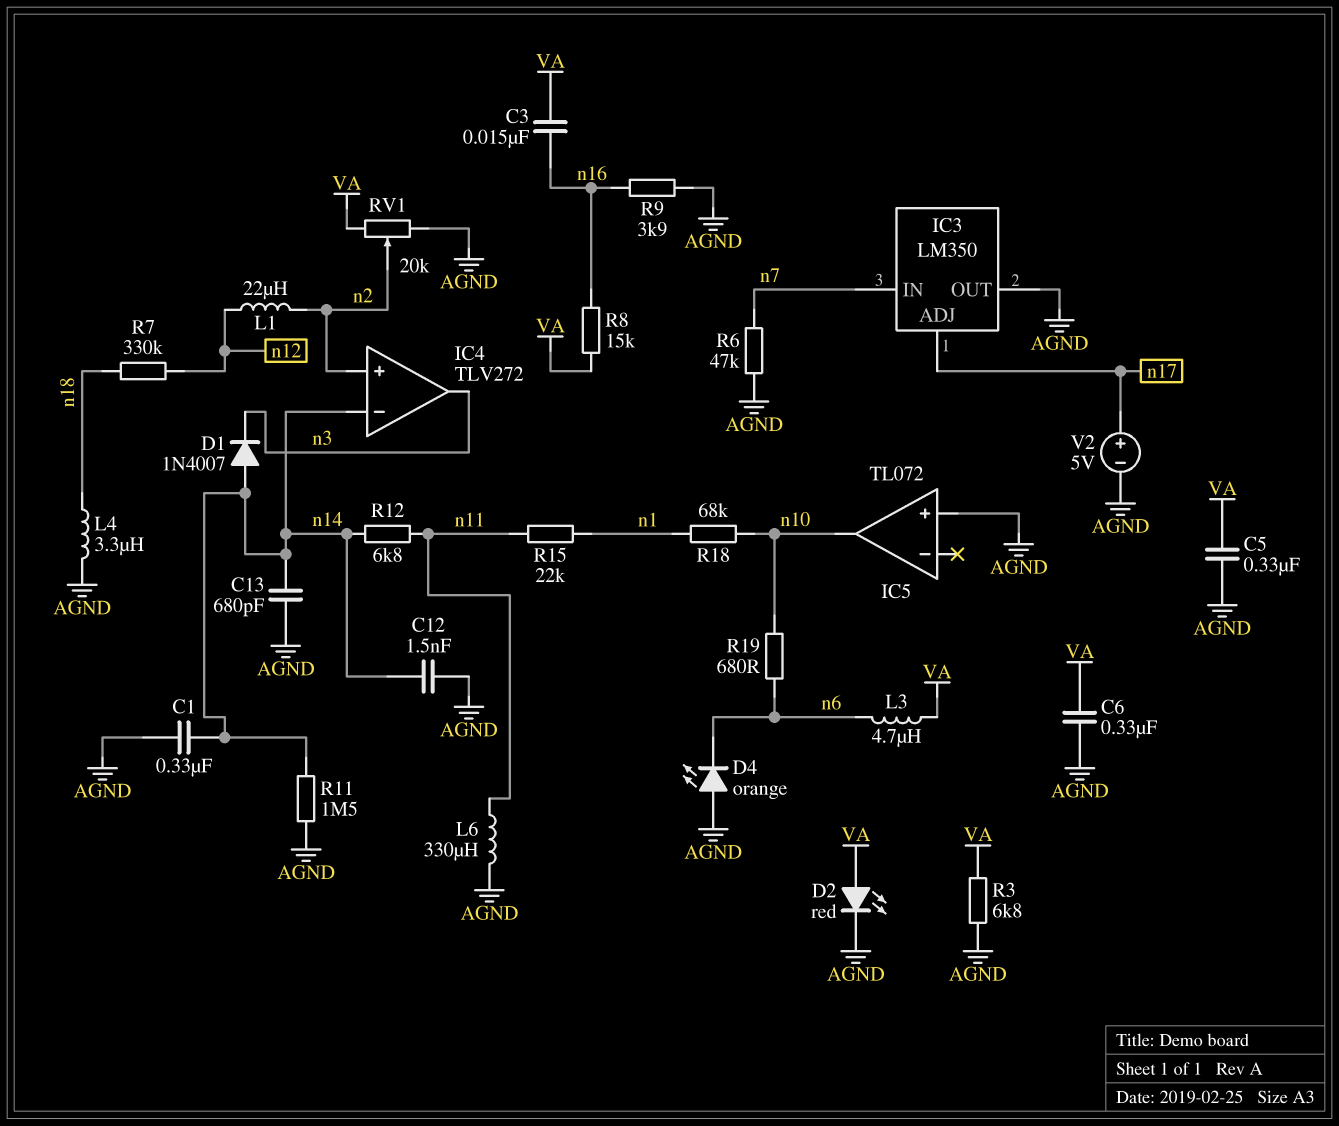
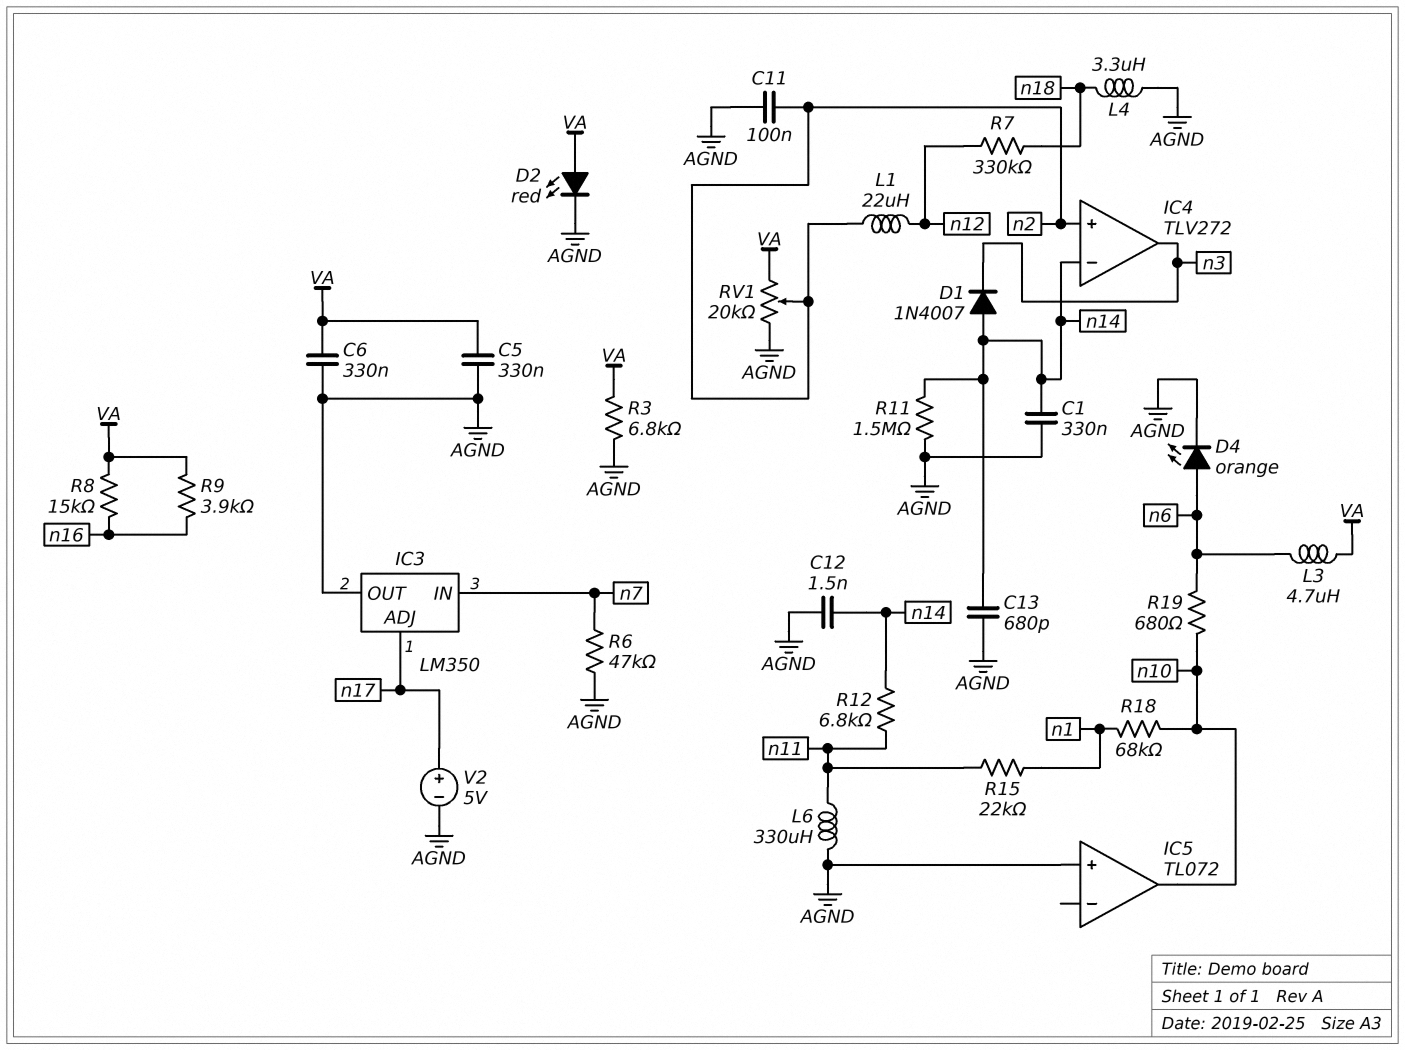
C3: 15nF (VA, n16) -> none
C11: none -> 100nF (AGND, n2)
D4: LED orange (A AGND, K n6) -> LED orange (A n6, K AGND)
R9: 3.9k (AGND, n16) -> 3.9k (VA, n16)

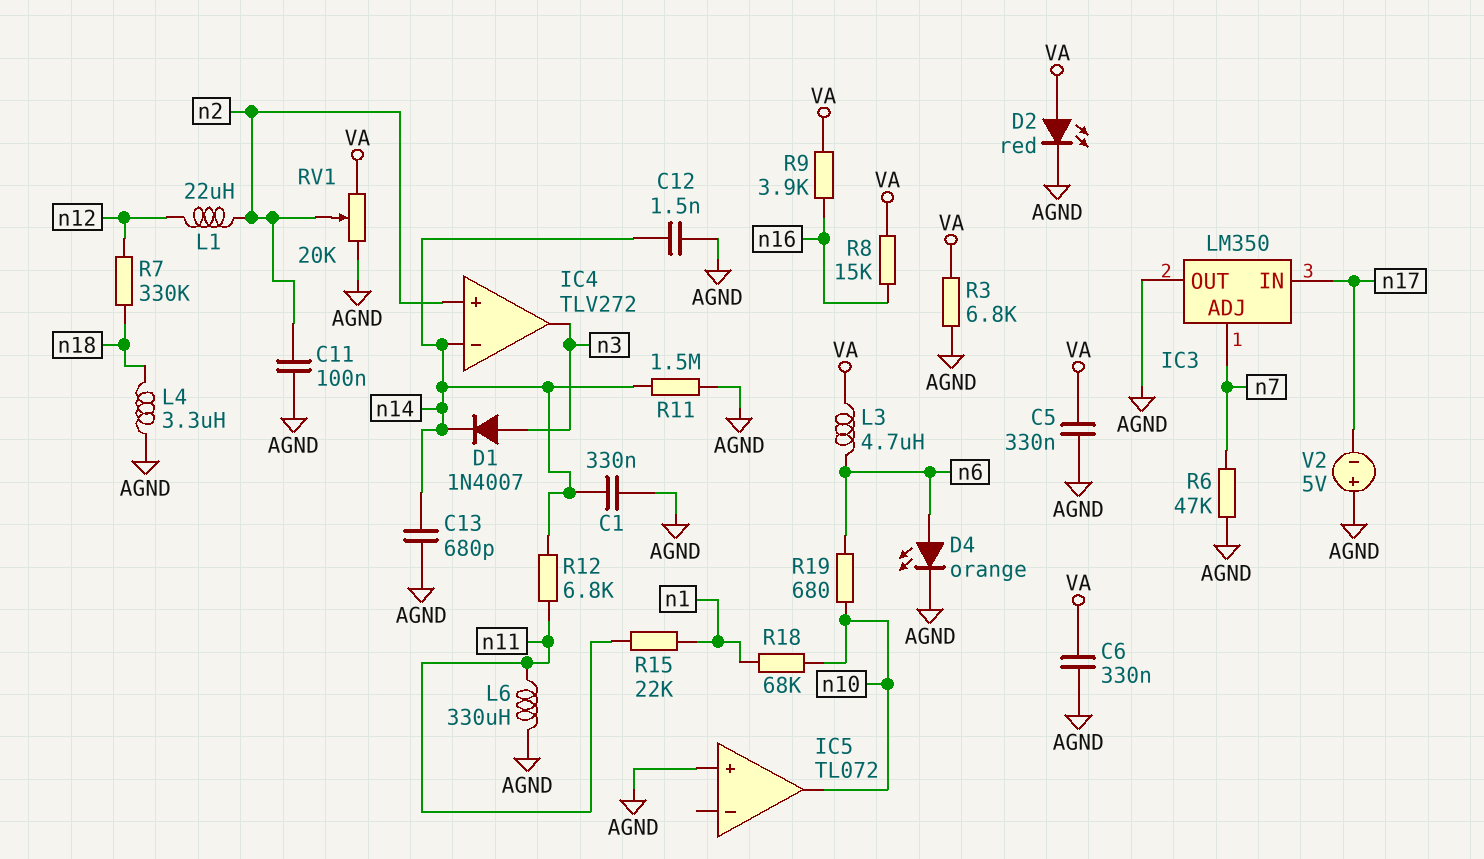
D1: diode 1N4007 (A n14, K n3) -> diode 1N4007 (A n3, K n14)
IC3 pin ADJ: n17 -> n7
IC3 pin IN: n7 -> n17
V2: 5V (plus n17, minus AGND) -> 5V (plus AGND, minus n17)

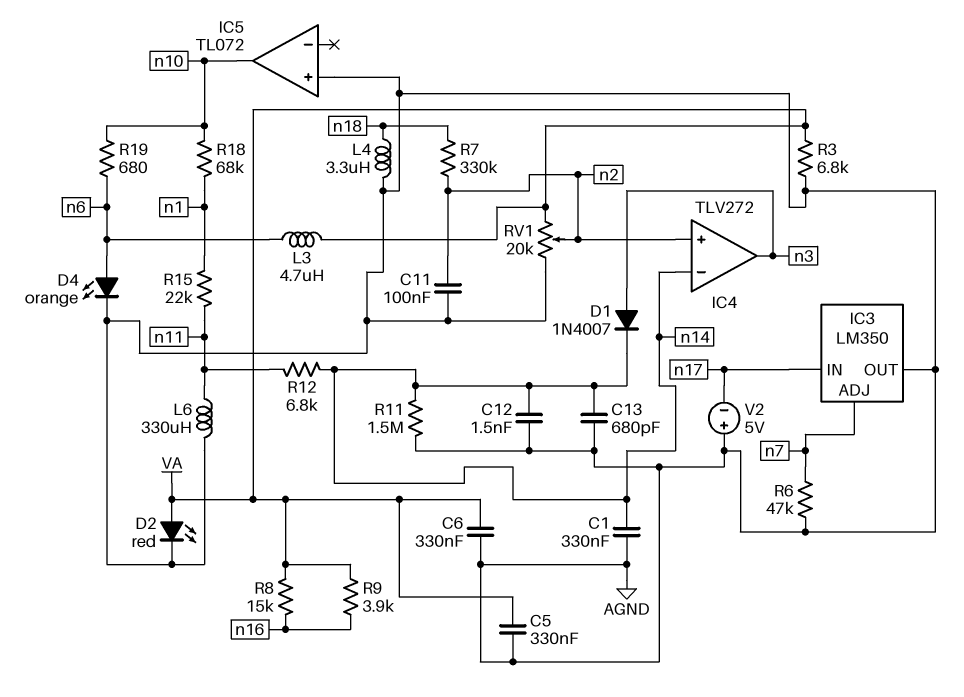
L1: 22uH (n2, n12) -> none
R7: 330k (n12, n18) -> 330k (n2, n18)

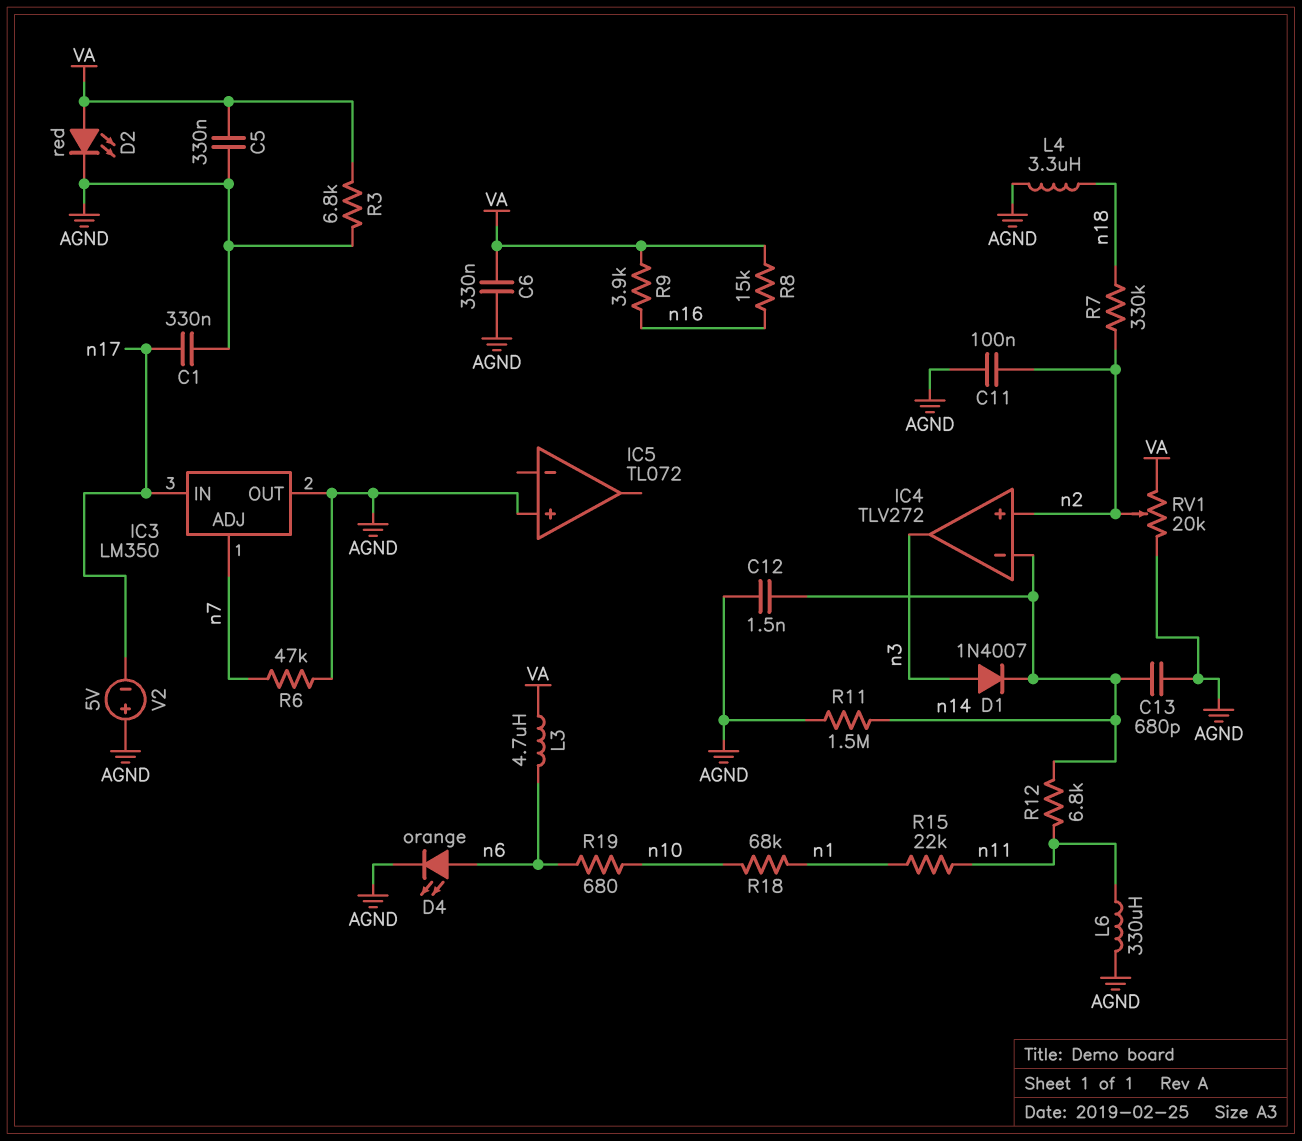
C1: 330nF (AGND, n14) -> 330nF (AGND, n17)
IC5 pin out: n10 -> none

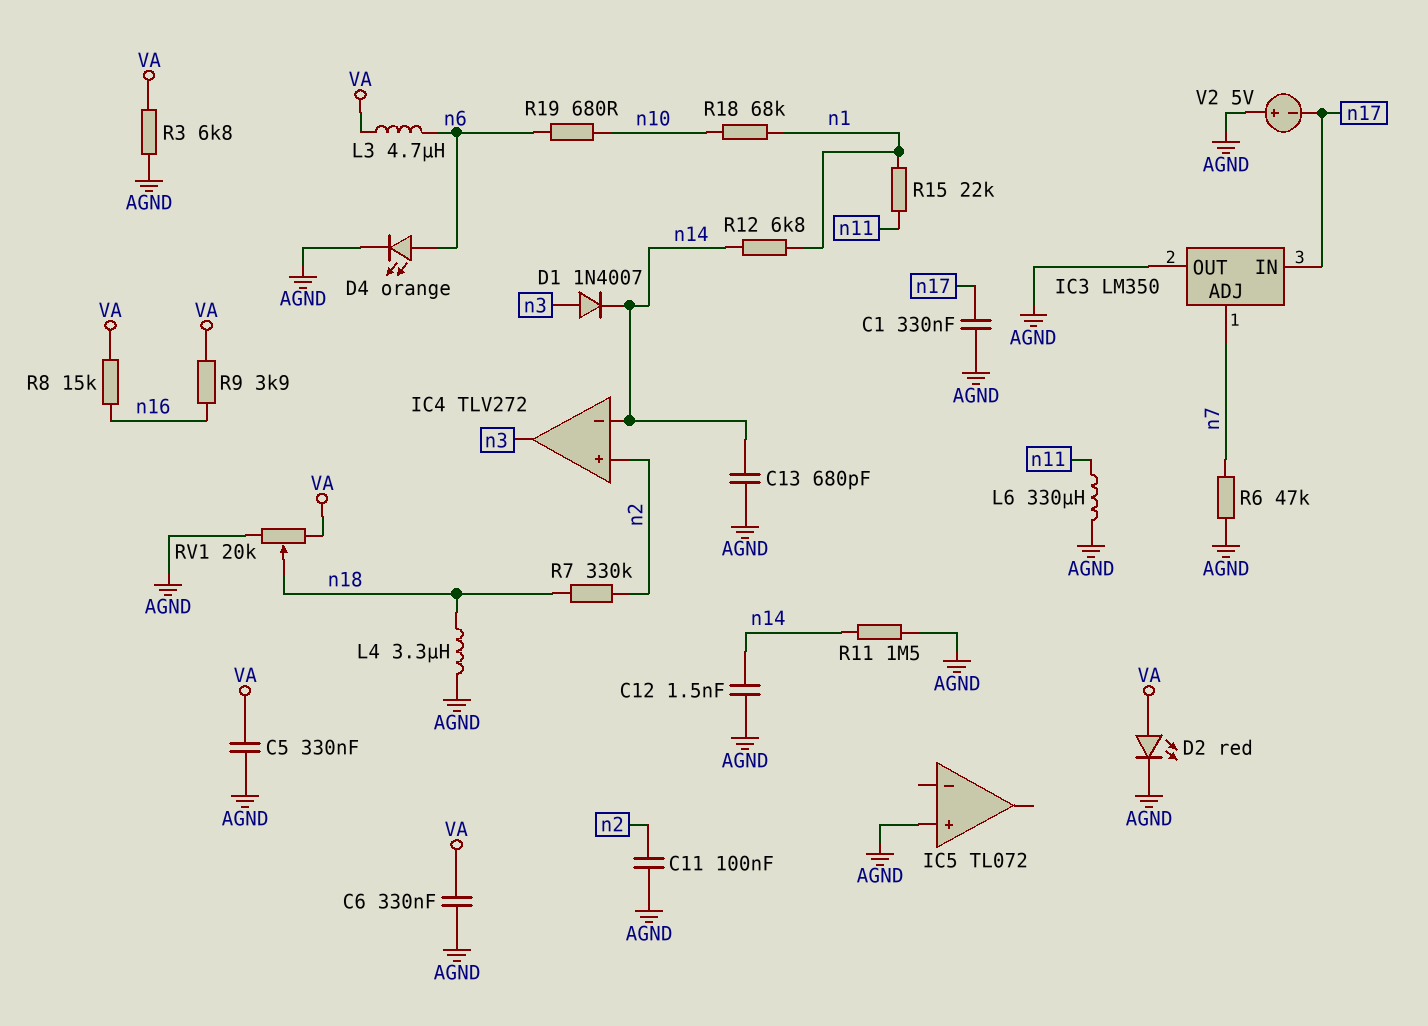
R12: 6.8k (n11, n14) -> 6.8k (n1, n14)
RV1: 20k (AGND, VA, wiper n2) -> 20k (AGND, VA, wiper n18)

